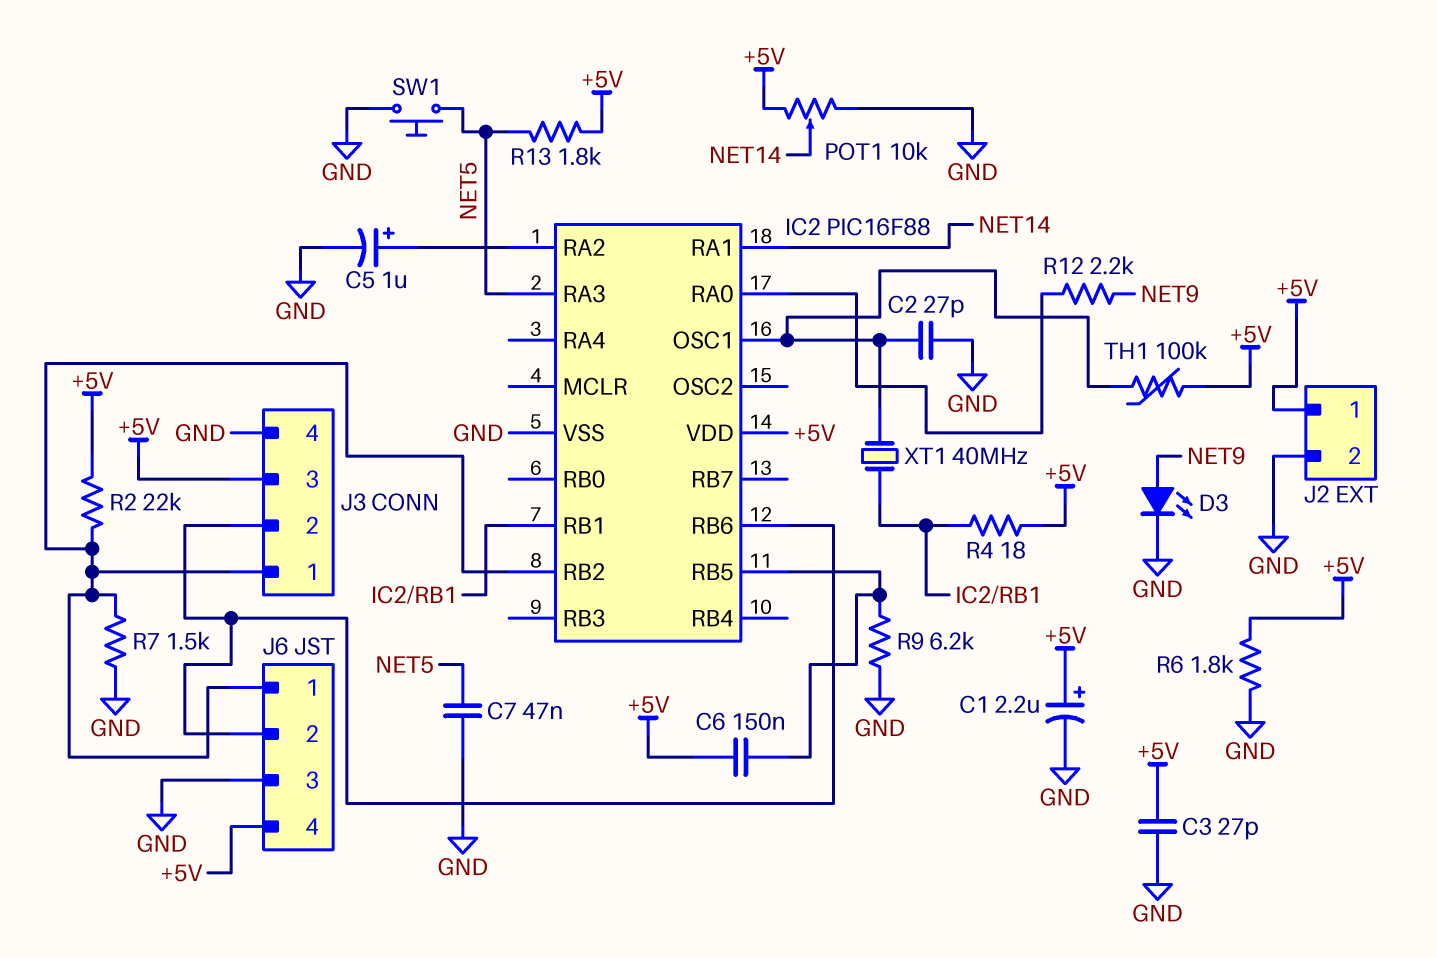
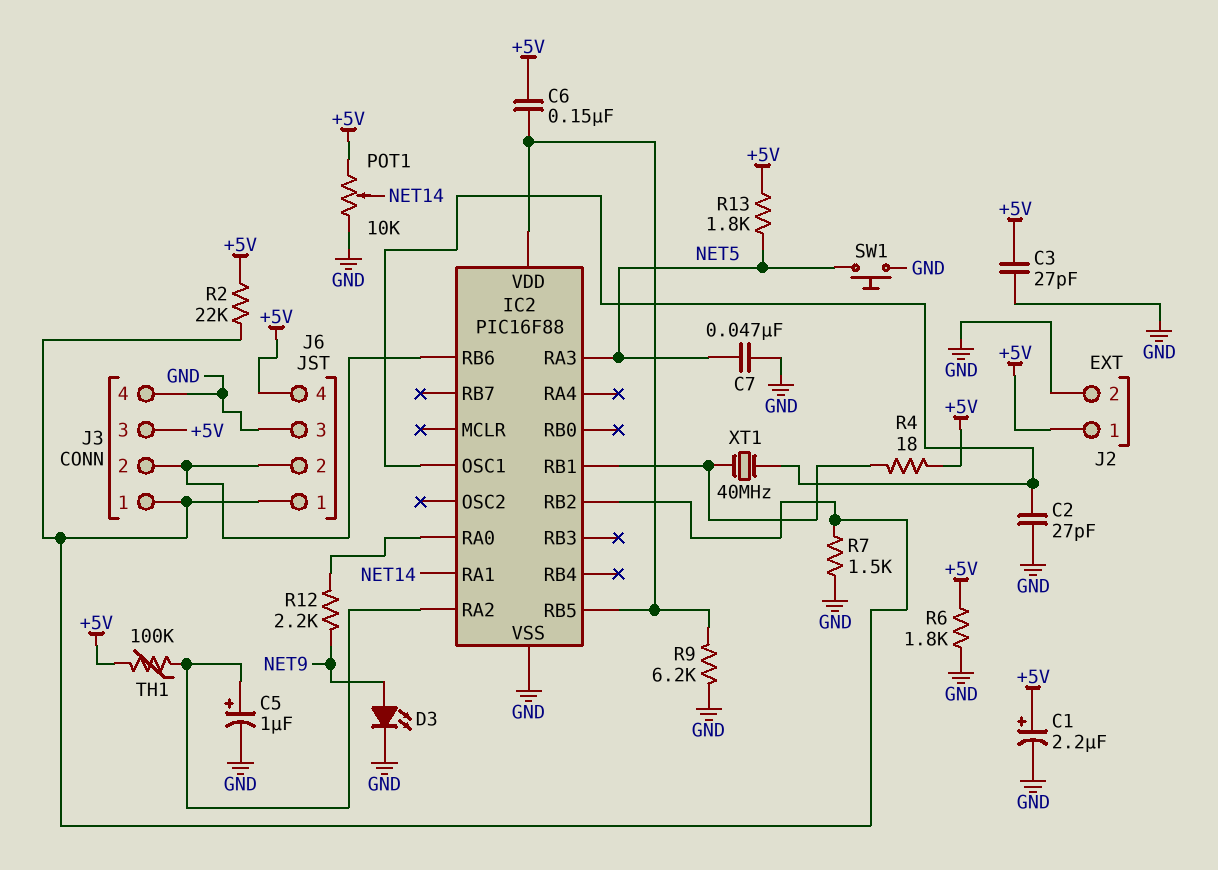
IC2 pin VDD: +5V -> IC2/RB5
TH1: 100k (+5V, IC2/OSC1) -> 100k (+5V, IC2/RA2)

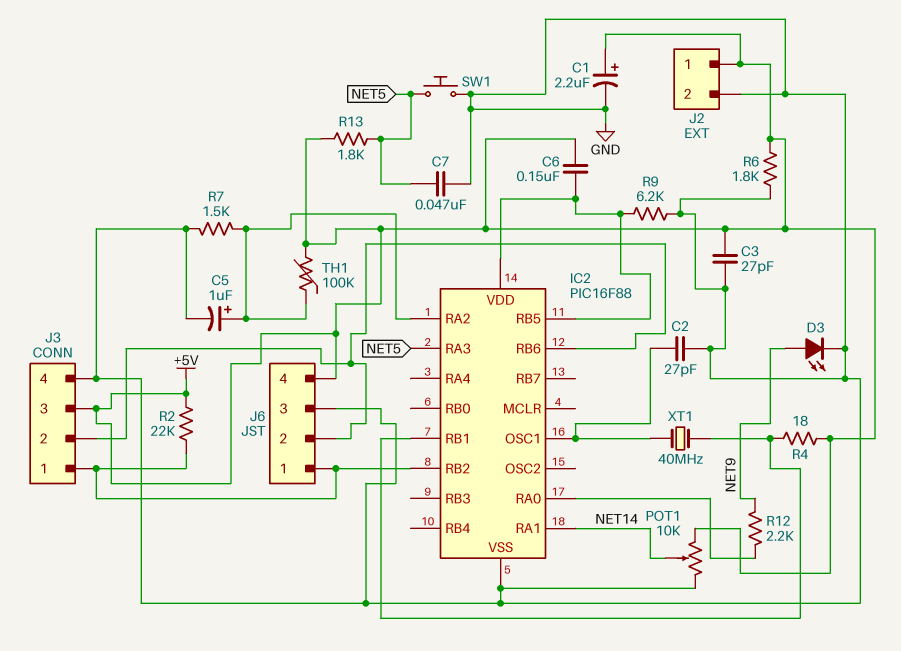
R7: 1.5k (GND, IC2/RB2) -> 1.5k (GND, IC2/RA2)

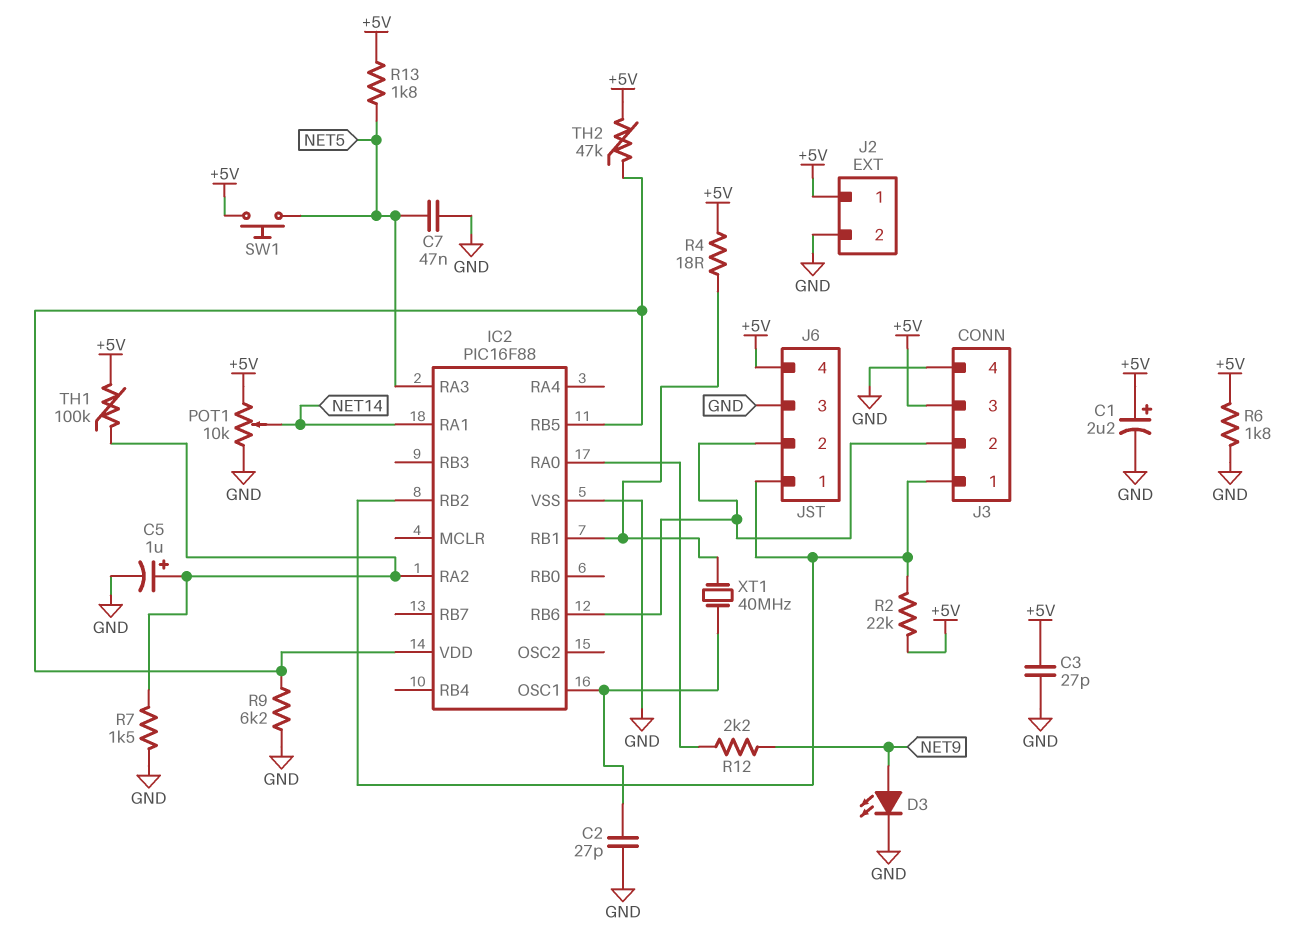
C6: 150nF (+5V, IC2/RB5) -> none
SW1: button (GND, NET5) -> button (+5V, NET5)
TH2: none -> 47k (+5V, IC2/RB5)

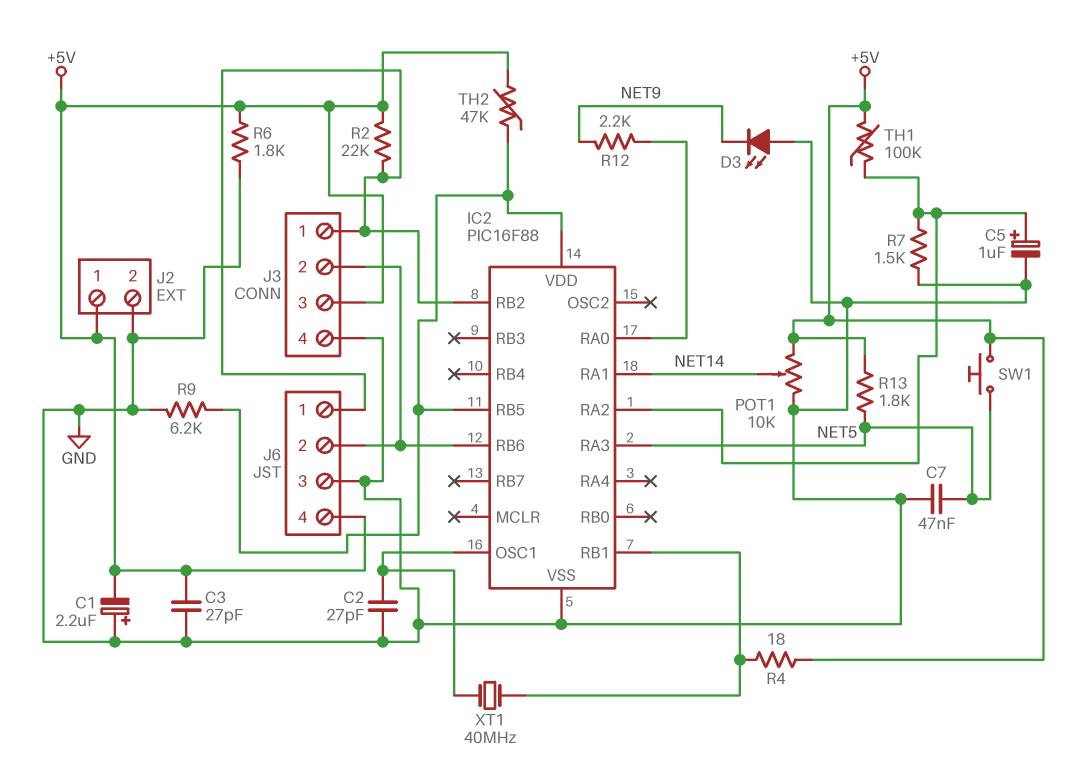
C1: 2.2uF (plus +5V, minus GND) -> 2.2uF (plus GND, minus +5V)
D3: LED (A NET9, K GND) -> LED (A GND, K NET9)

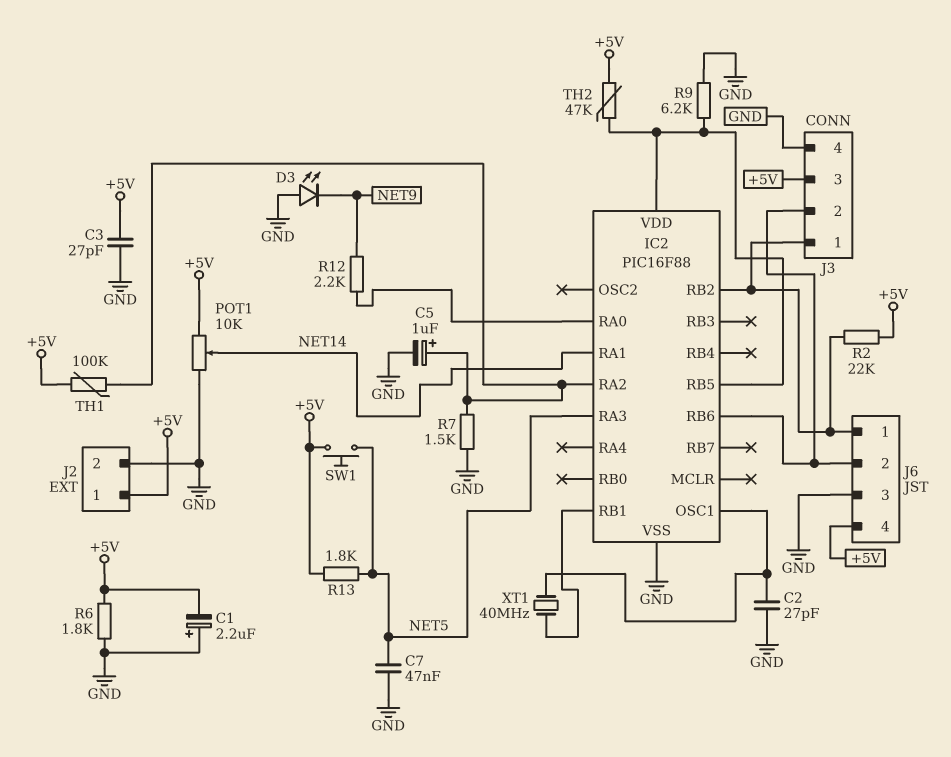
R4: 18 (+5V, IC2/RB1) -> none

